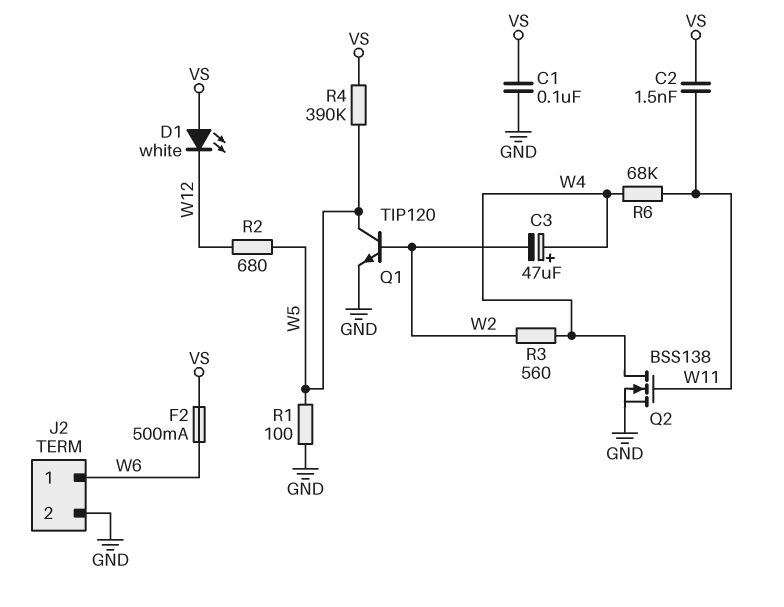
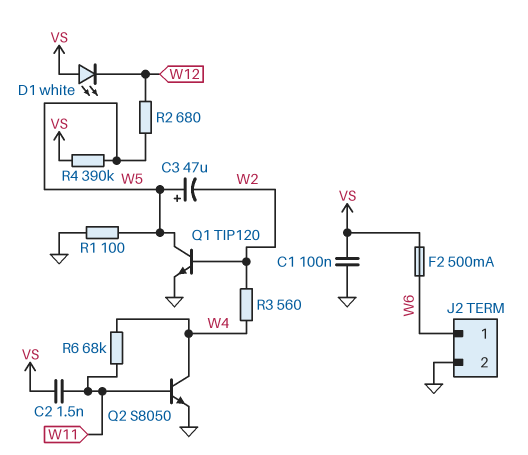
C3: 47uF (plus W4, minus W2) -> 47uF (plus W5, minus W2)
Q2: NMOS BSS138 (G W11, D W4, S GND) -> NPN S8050 (B W11, C W4, E GND)

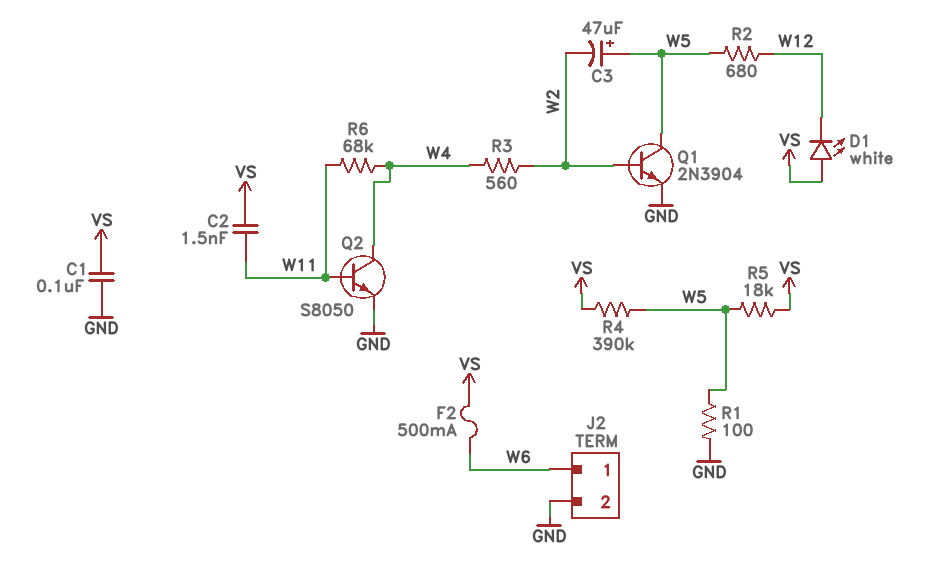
Q1: NPN TIP120 (B W2, C W5, E GND) -> NPN 2N3904 (B W2, C W5, E GND)
R5: none -> 18k (VS, W5)

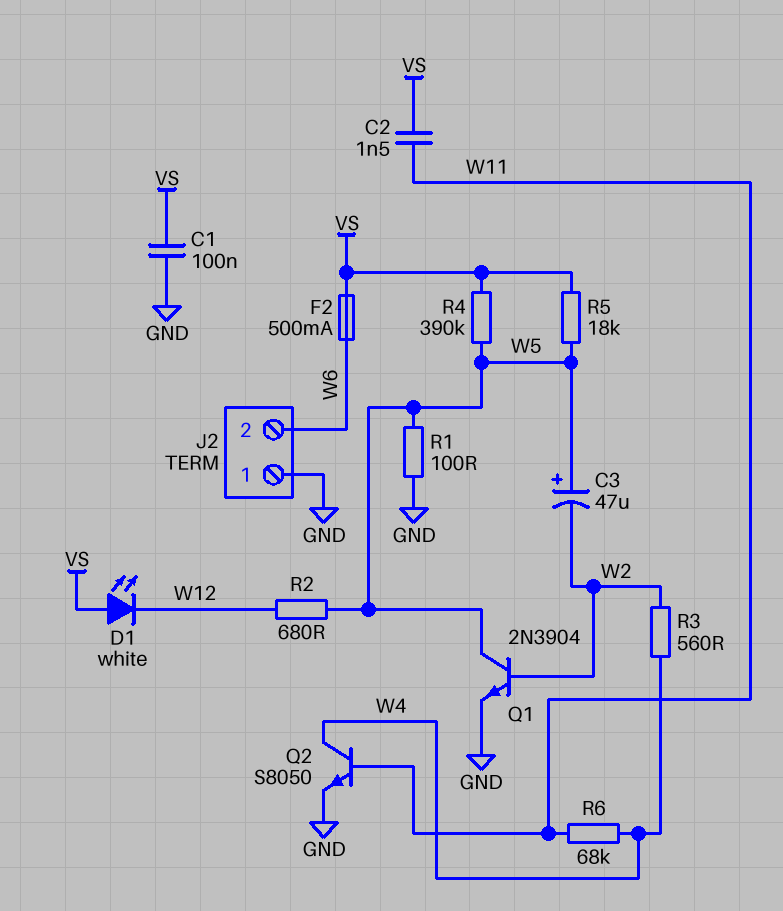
J2 pin 1: W6 -> GND
J2 pin 2: GND -> W6

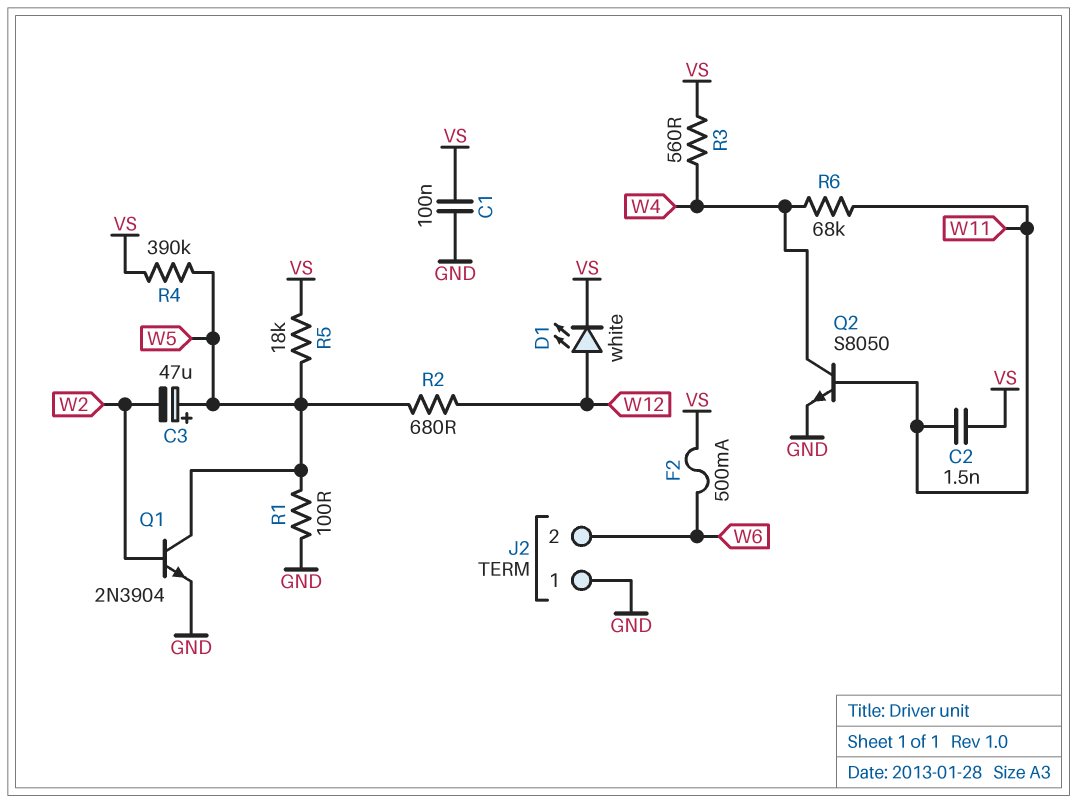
D1: LED white (A VS, K W12) -> LED white (A W12, K VS)
R3: 560 (W2, W4) -> 560 (VS, W4)

